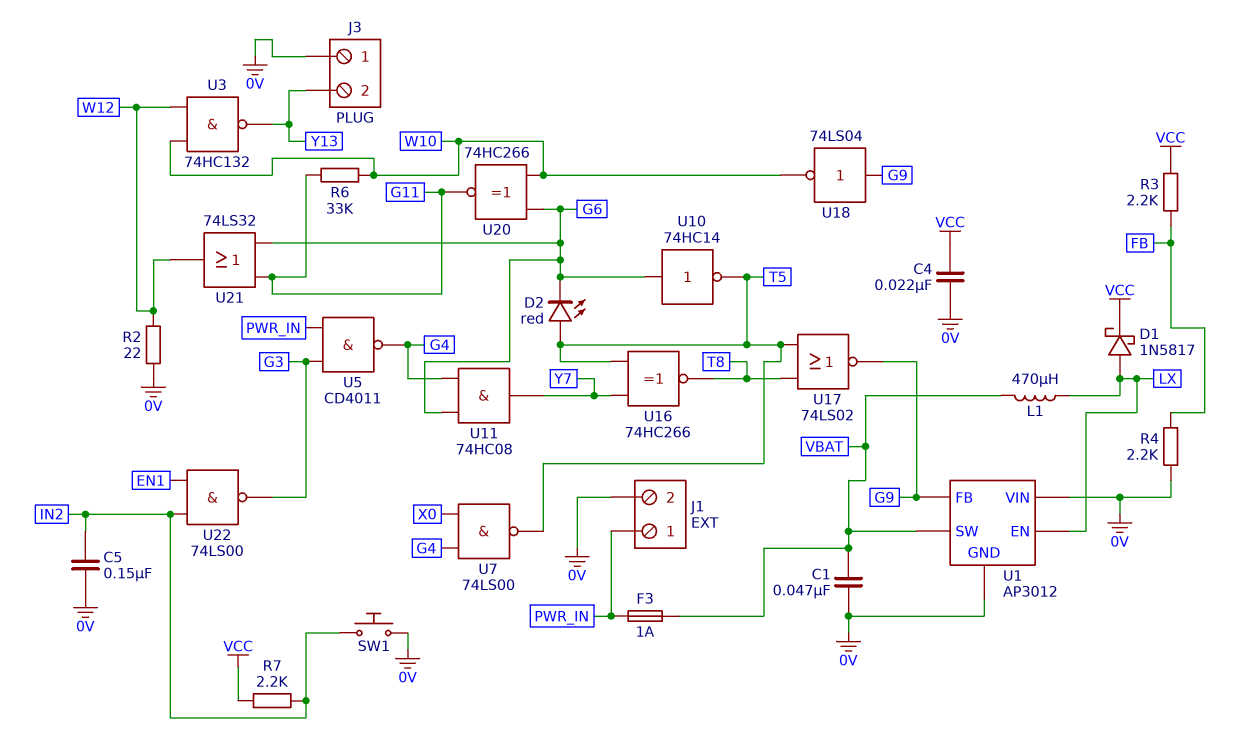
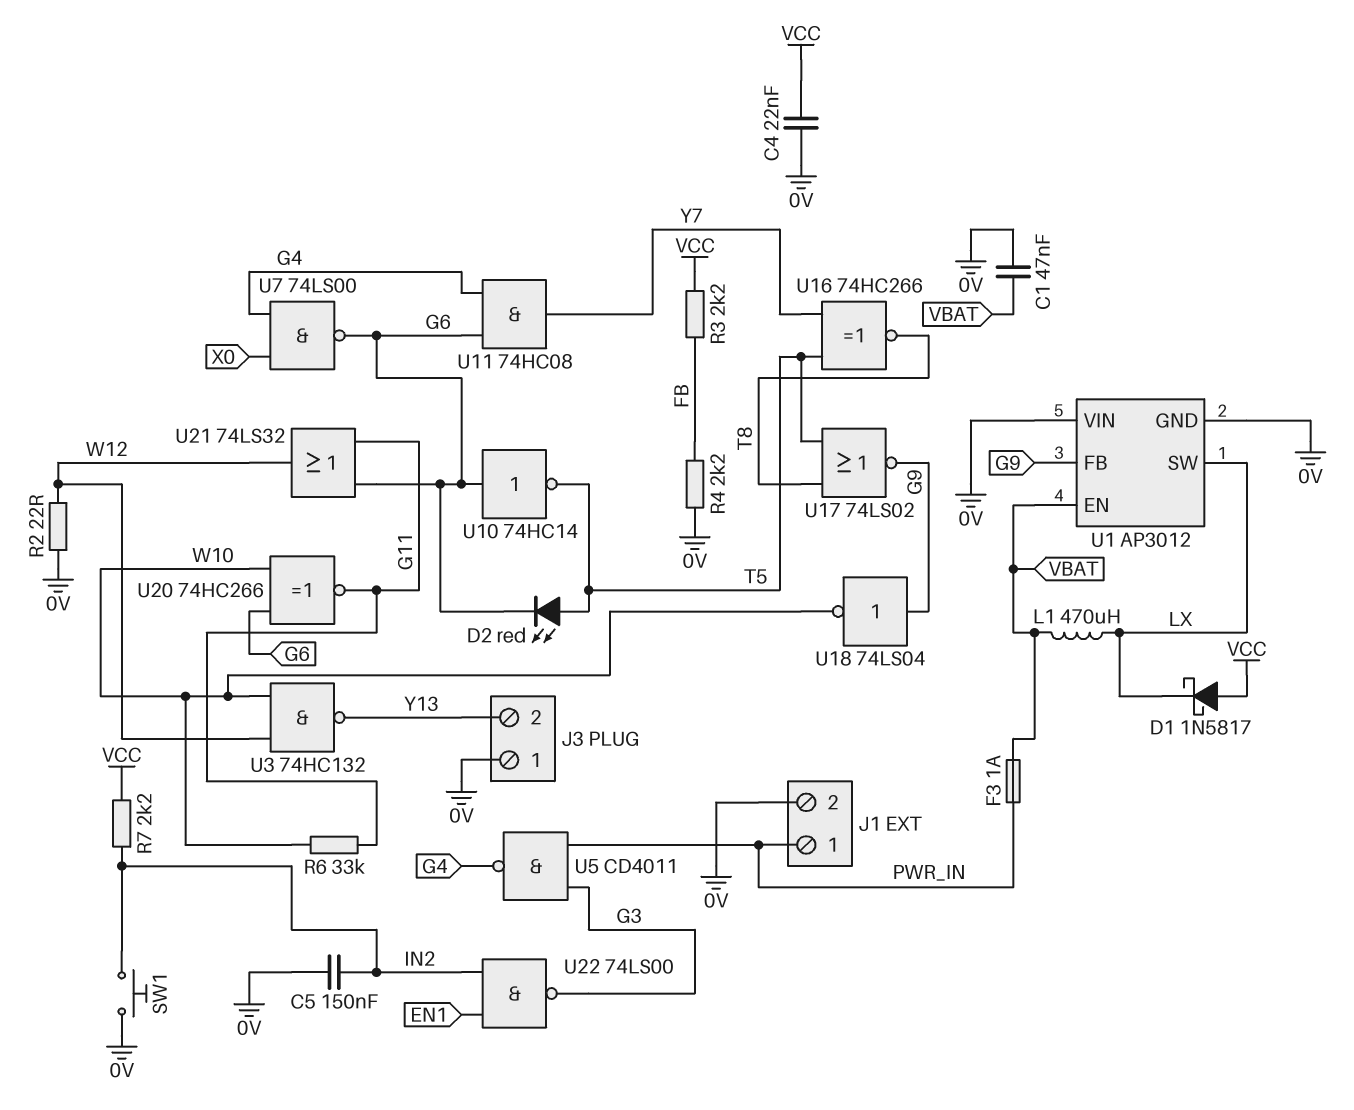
D1: schottky 1N5817 (A LX, K VCC) -> schottky 1N5817 (A VCC, K LX)
U1 pin EN: LX -> VBAT
U1 pin SW: VBAT -> LX
U7: NAND 74LS00 (in G4, in X0, out T5) -> NAND 74LS00 (in G4, in X0, out G6)

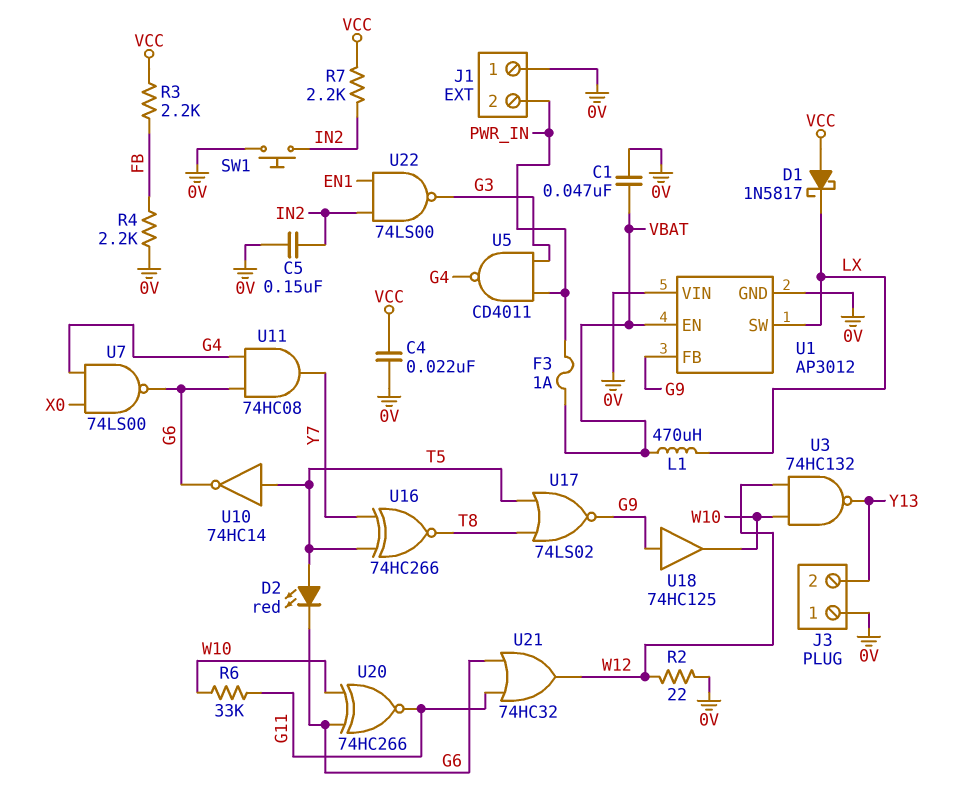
J1 pin 1: PWR_IN -> 0V
J1 pin 2: 0V -> PWR_IN
U10: NOT 74HC14 (in G6, out T5) -> NOT 74HC14 (in T5, out G6)
U18: NOT 74LS04 (in G9, out W10) -> buffer 74HC125 (in G9, out W10)
U21: OR 74LS32 (in G6, in G11, out W12) -> OR 74HC32 (in G6, in G11, out W12)

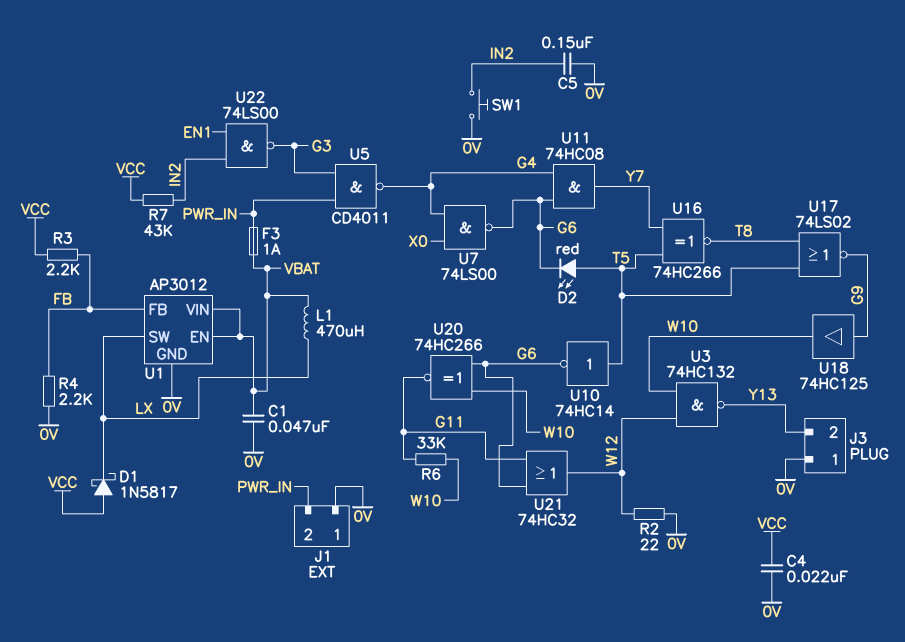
R7: 2.2k (IN2, VCC) -> 43k (IN2, VCC)
U1 pin FB: G9 -> FB
U1 pin VIN: 0V -> VBAT

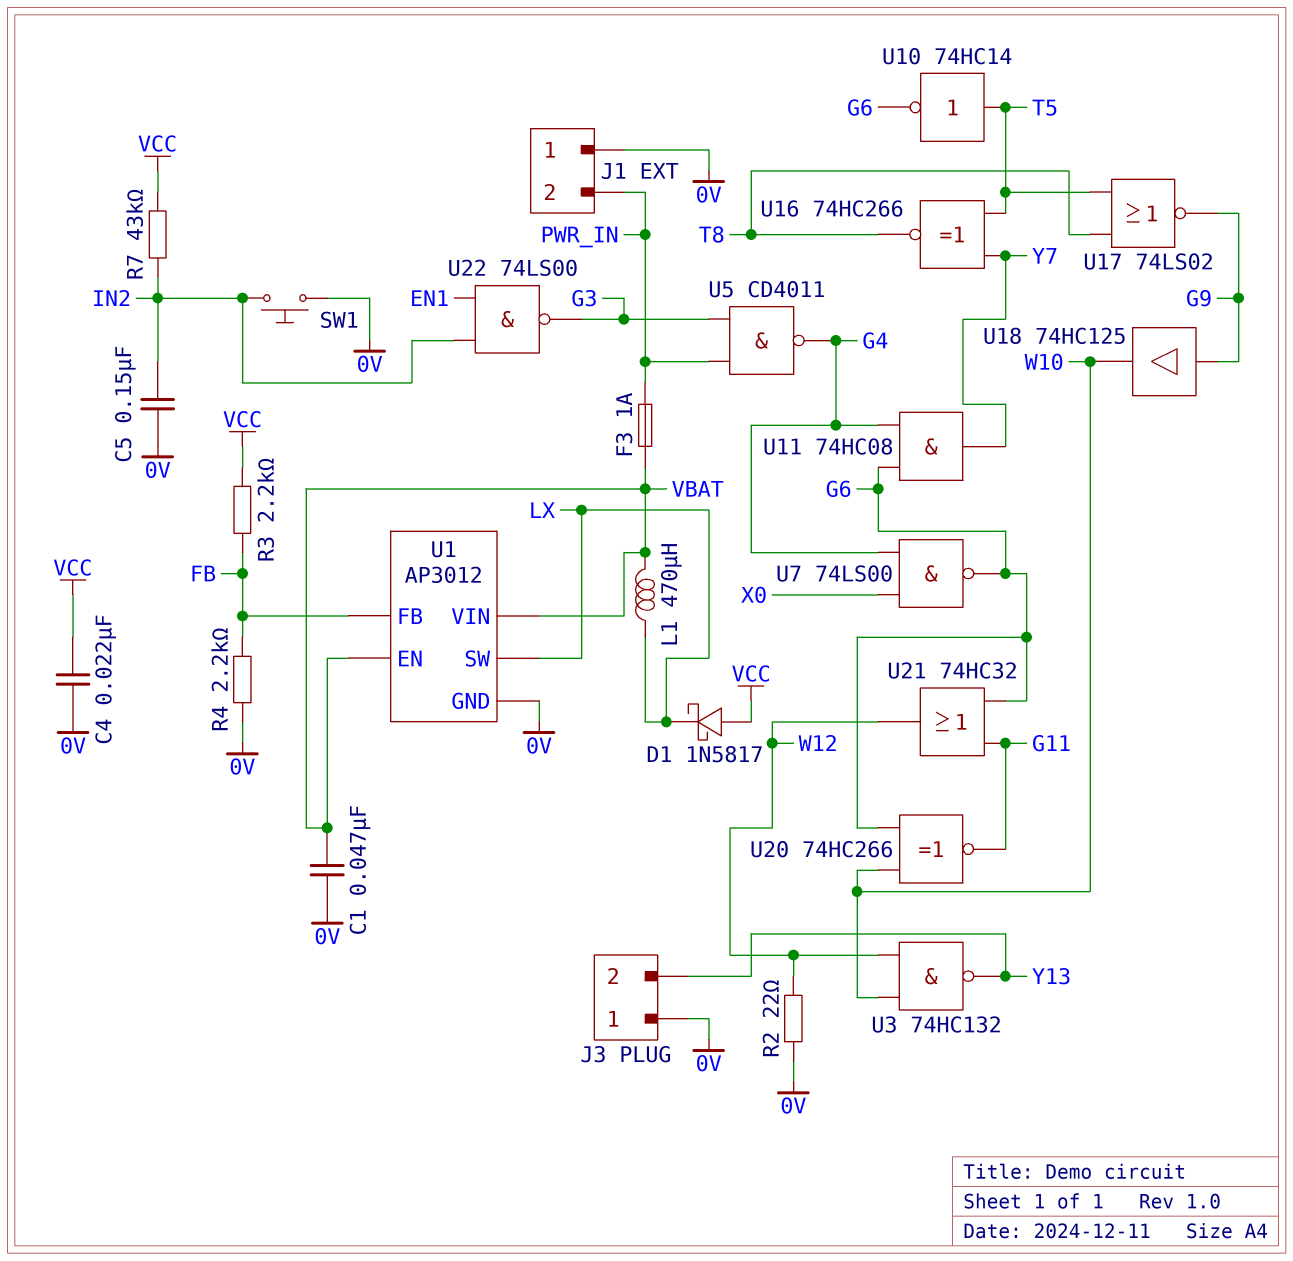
D2: LED red (A T5, K G6) -> none
R6: 33k (G11, W10) -> none

